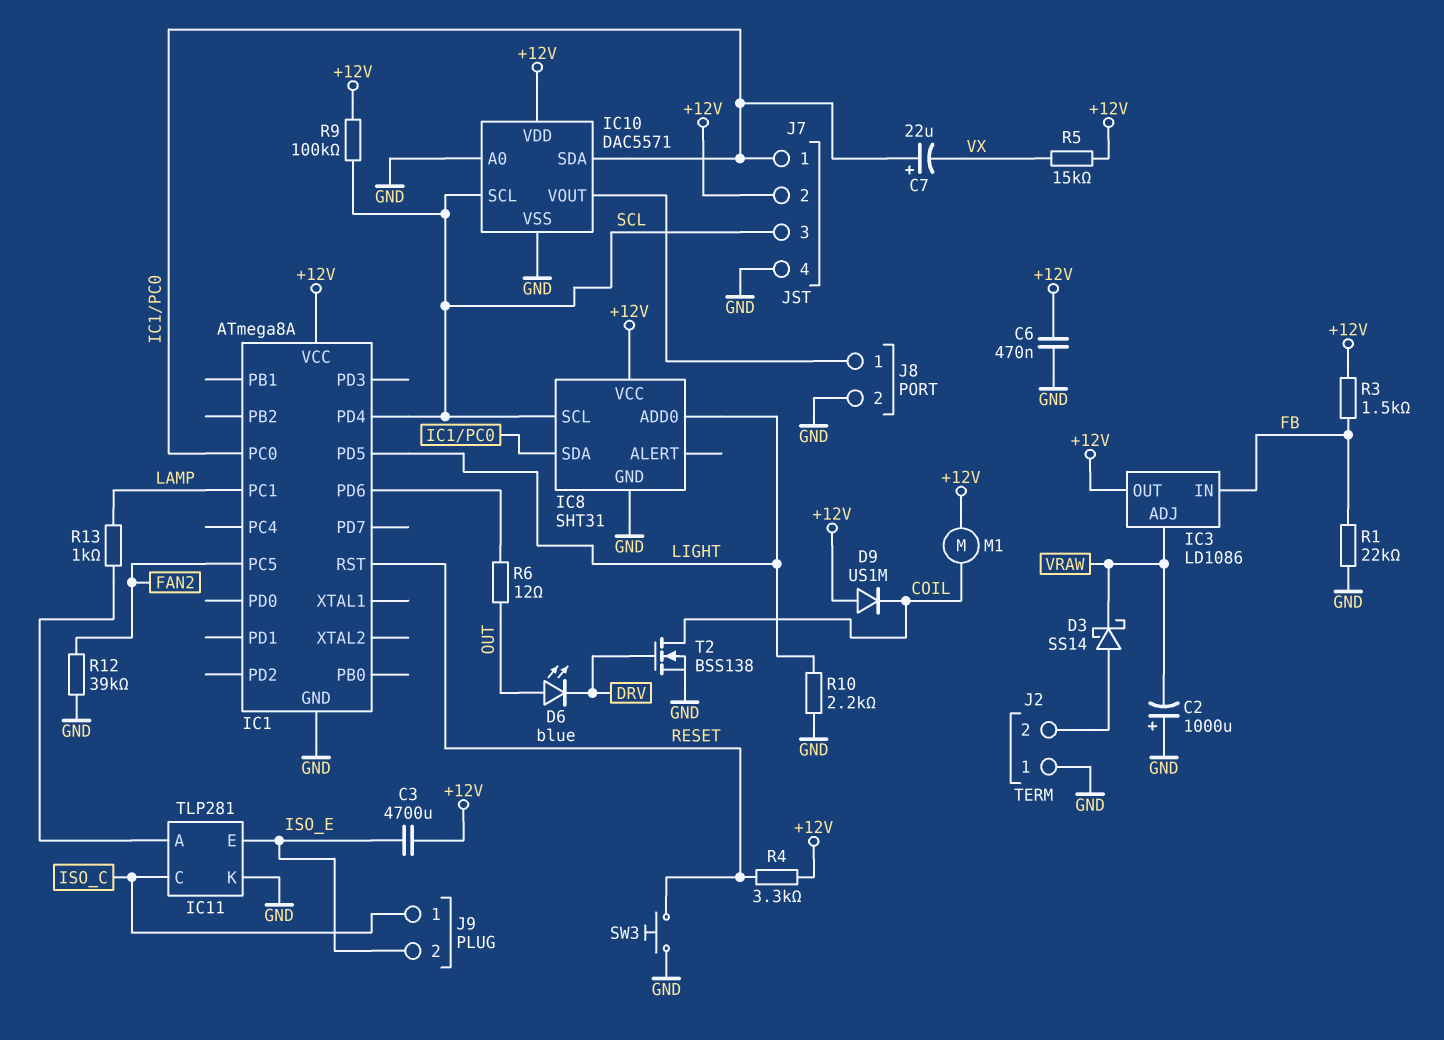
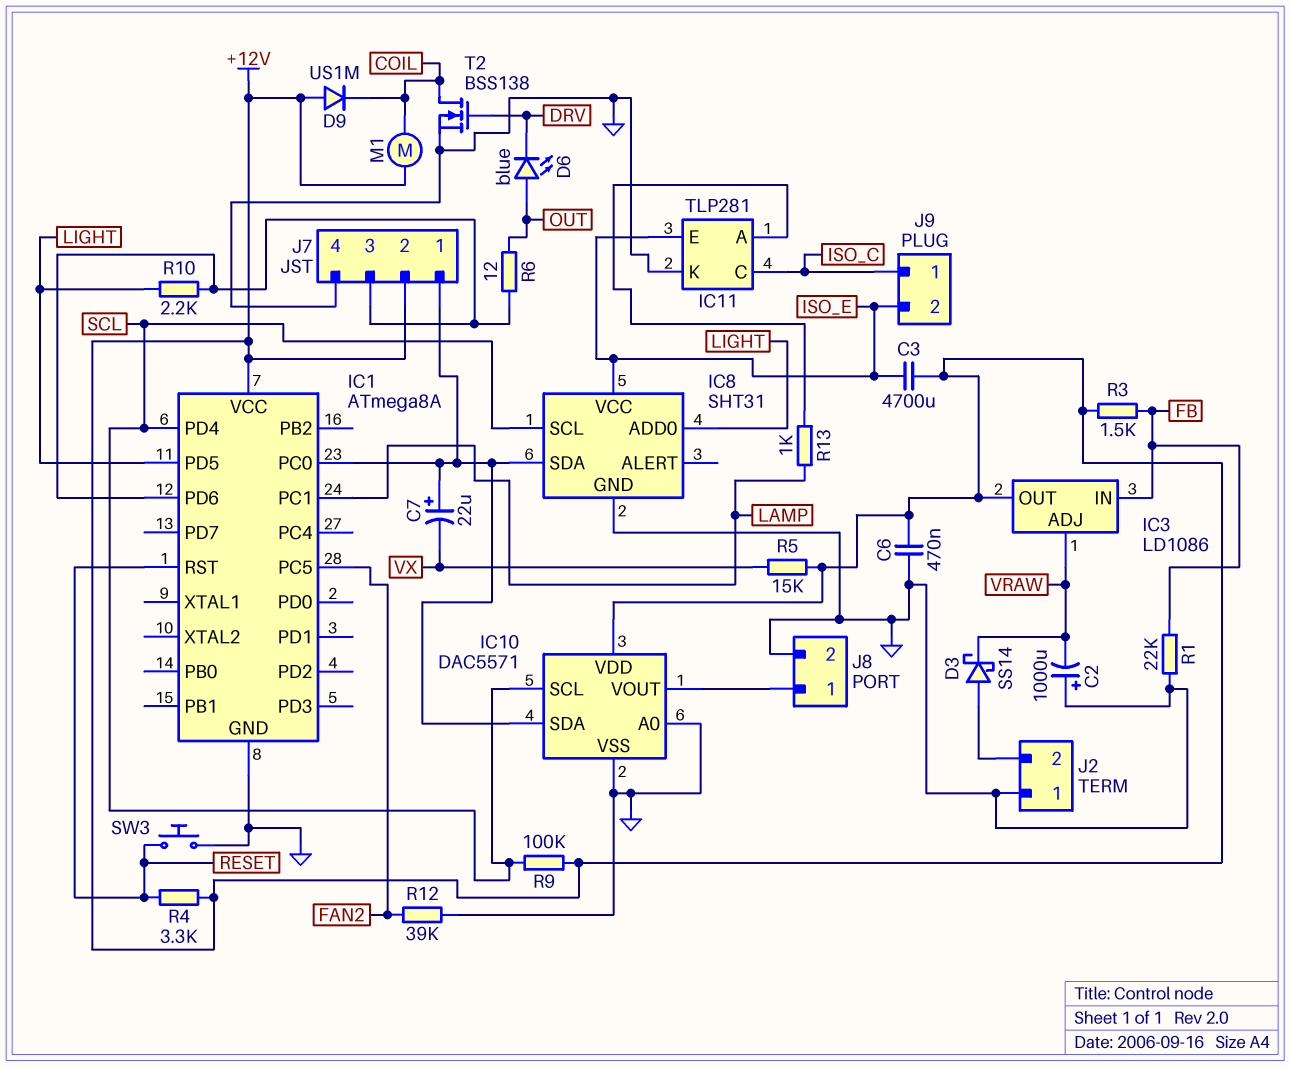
IC8 pin VCC: +12V -> ISO_E
J7 pin 3: SCL -> IC1/PD6
R10: 2.2k (GND, LIGHT) -> 2.2k (IC1/PD6, LIGHT)

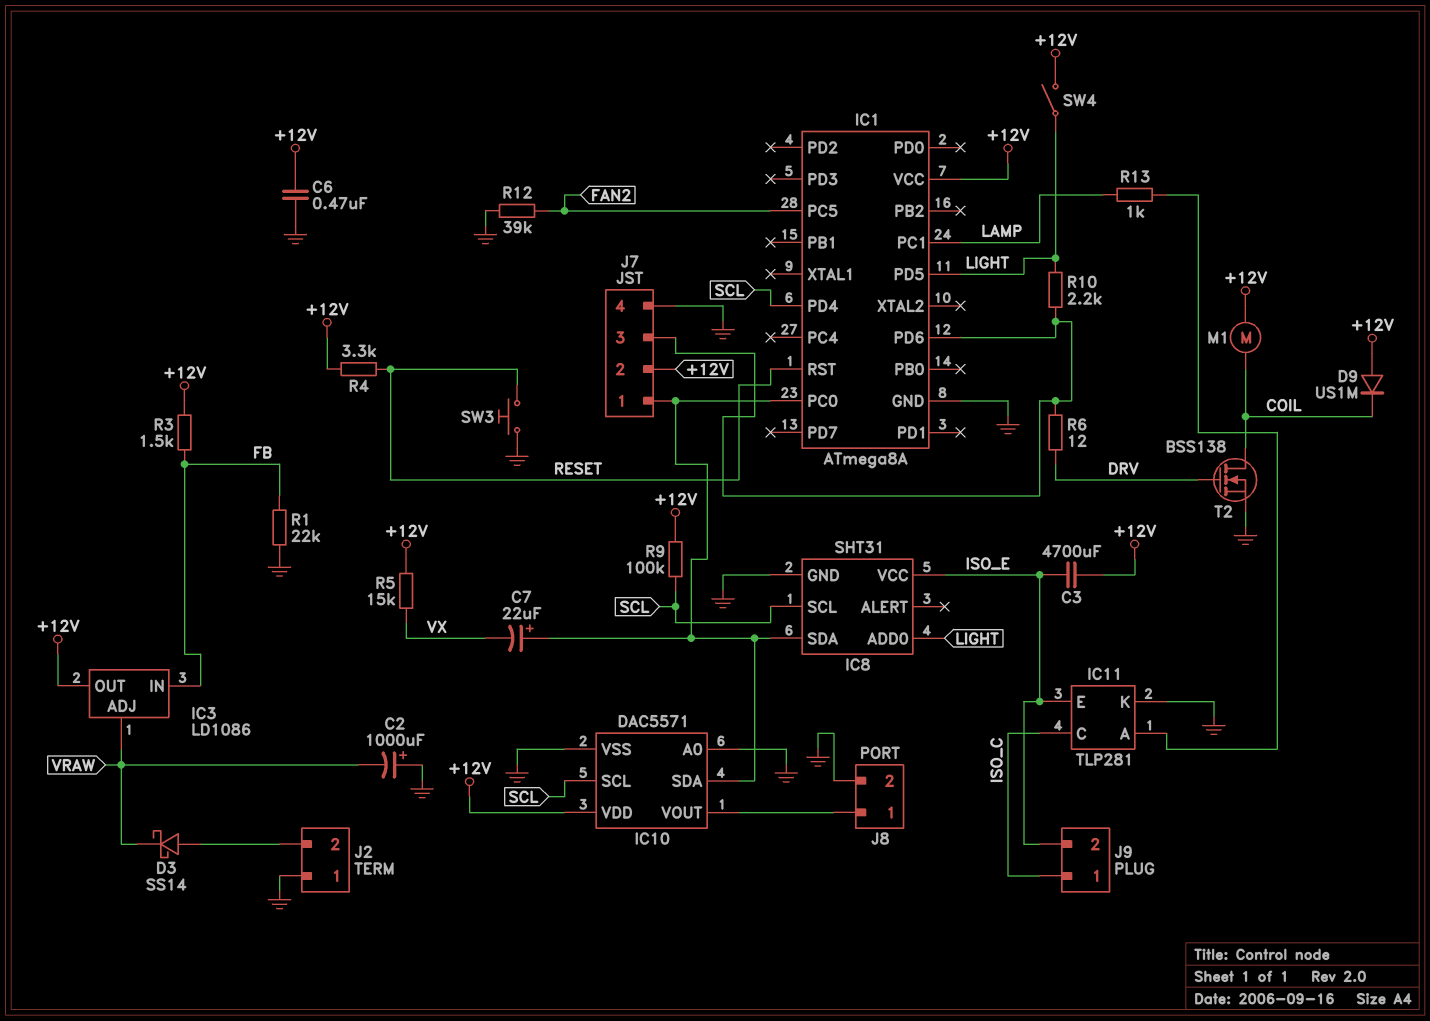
D6: LED blue (A OUT, K DRV) -> none
R6: 12 (IC1/PD6, OUT) -> 12 (DRV, IC1/PD6)
SW4: none -> switch (+12V, LIGHT)

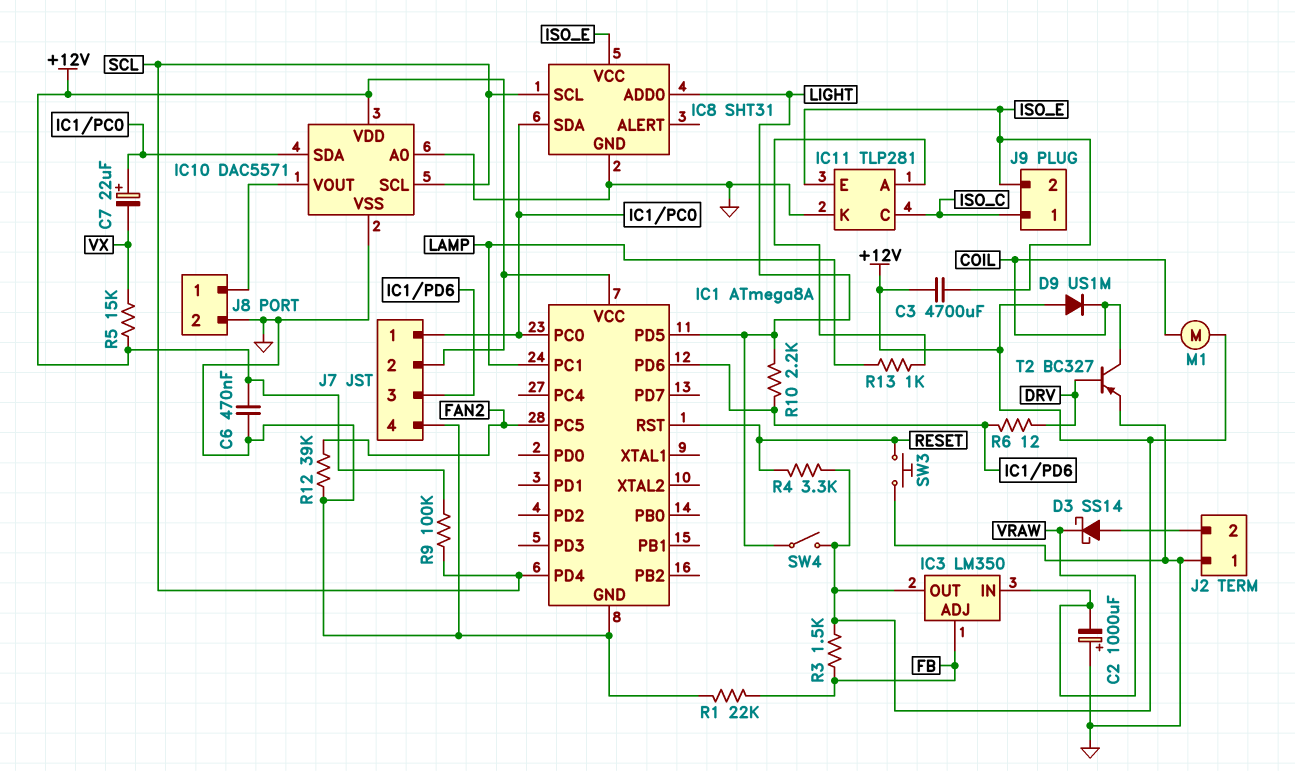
IC3: LD1086 -> LM350
IC3 pin ADJ: VRAW -> FB
IC3 pin IN: FB -> VRAW
T2: NMOS BSS138 (G DRV, D COIL, S GND) -> PNP BC327 (B DRV, C COIL, E GND)

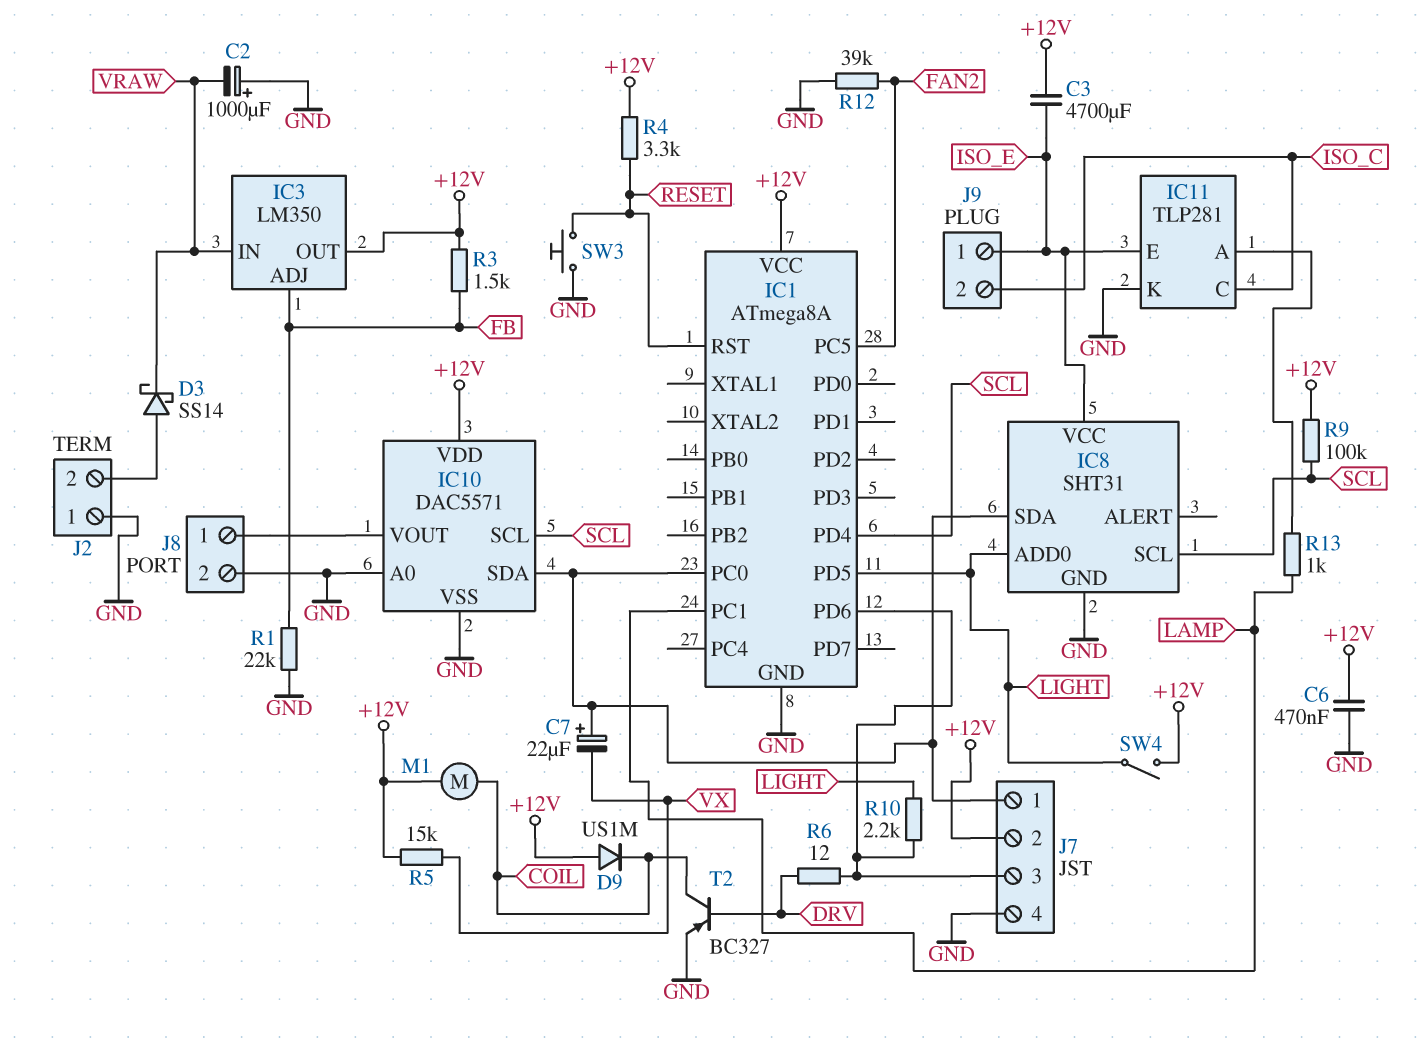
J9 pin 1: ISO_C -> ISO_E
J9 pin 2: ISO_E -> ISO_C

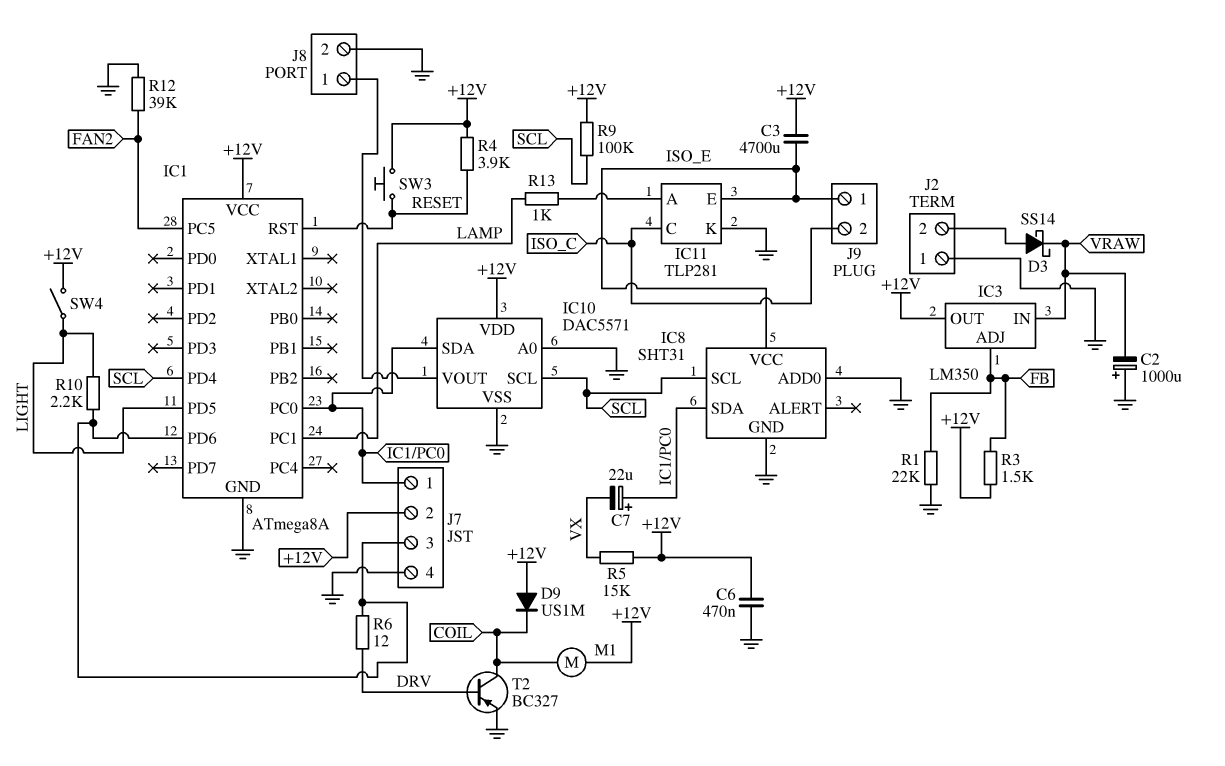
IC8 pin ADD0: LIGHT -> GND
R4: 3.3k (+12V, RESET) -> 3.9k (+12V, RESET)
SW3: button (GND, RESET) -> button (+12V, RESET)

